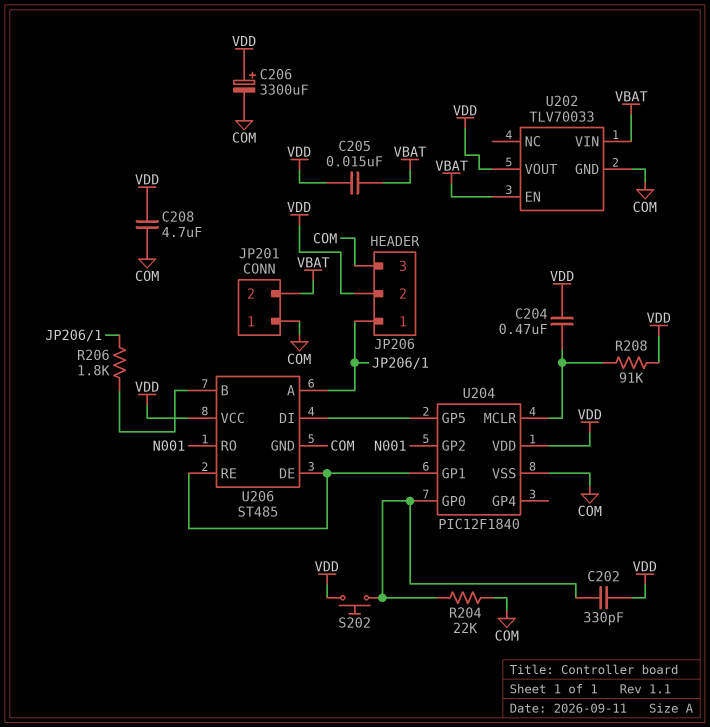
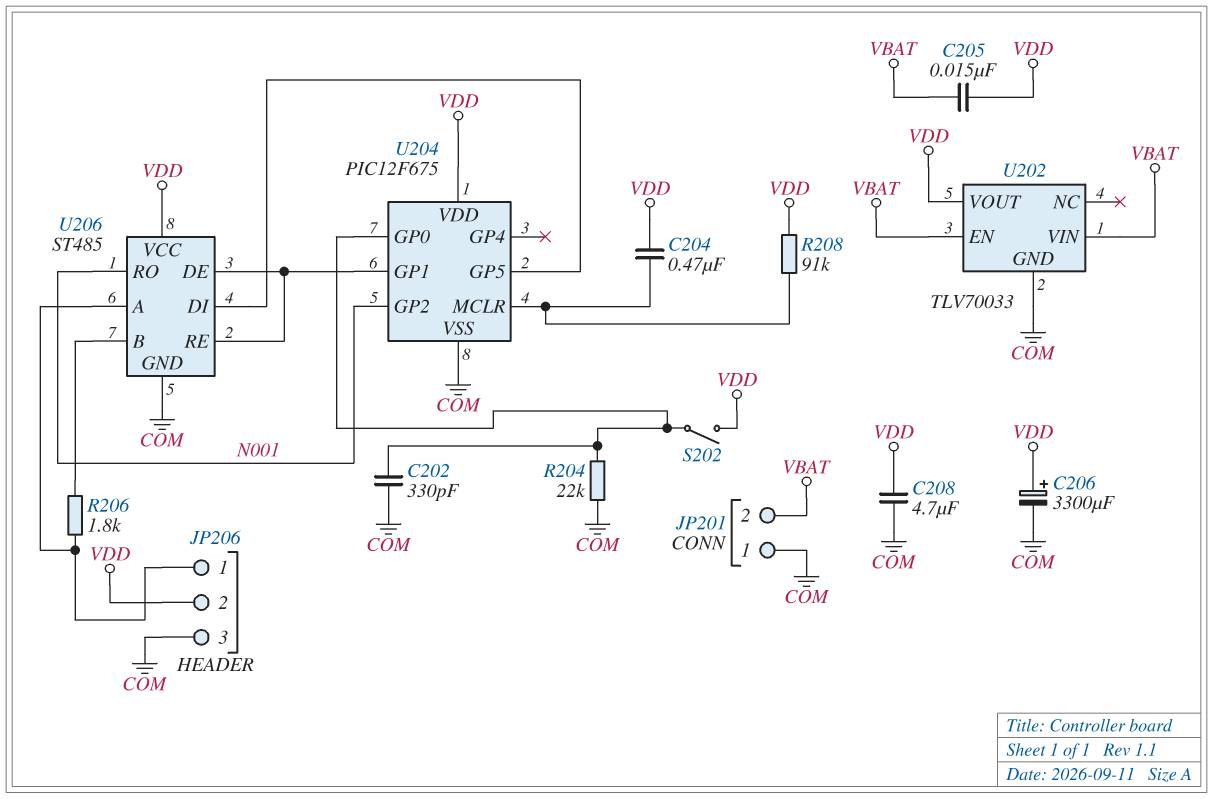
C202: 330pF (U204/GP0, VDD) -> 330pF (COM, U204/GP0)
S202: button (U204/GP0, VDD) -> switch (U204/GP0, VDD)
U204: PIC12F1840 -> PIC12F675

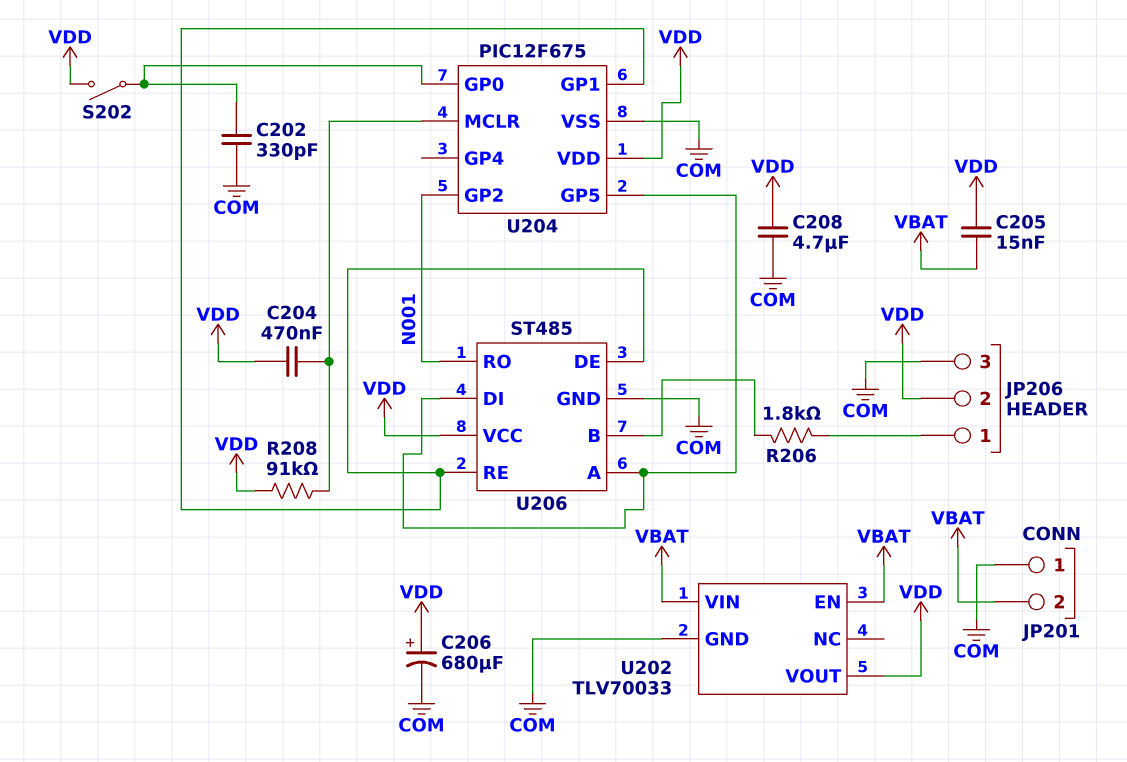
C206: 3300uF (plus VDD, minus COM) -> 680uF (plus VDD, minus COM)
R204: 22k (COM, U204/GP0) -> none
U206 pin A: JP206/1 -> U204/GP5

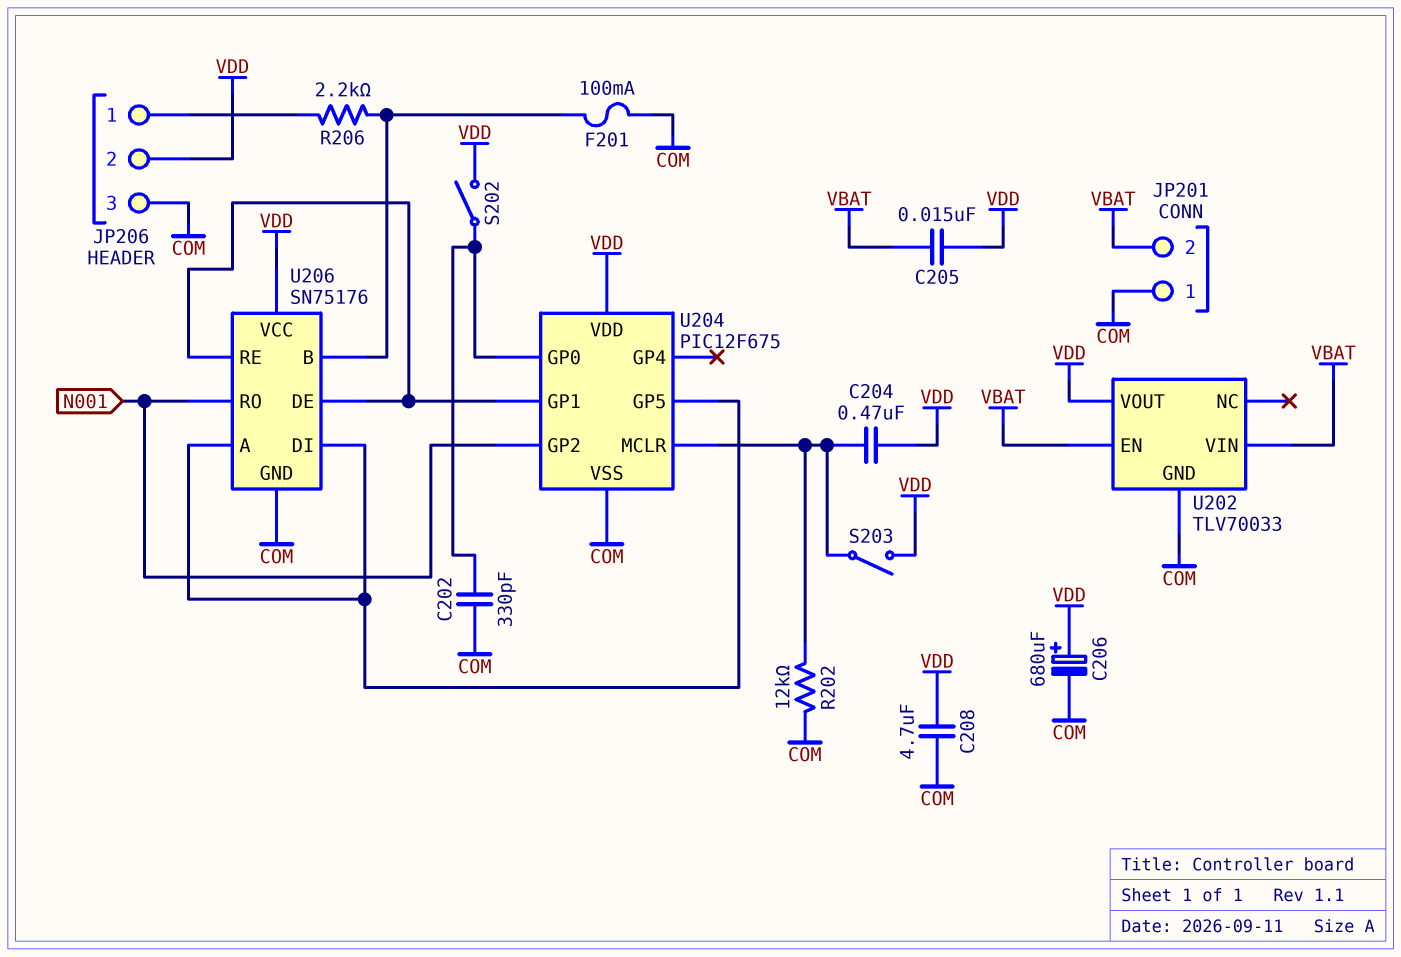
F201: none -> 100mA (COM, U206/B)
R202: none -> 12k (COM, U204/MCLR)
R206: 1.8k (JP206/1, U206/B) -> 2.2k (JP206/1, U206/B)
R208: 91k (U204/MCLR, VDD) -> none
S203: none -> switch (U204/MCLR, VDD)
U206: ST485 -> SN75176

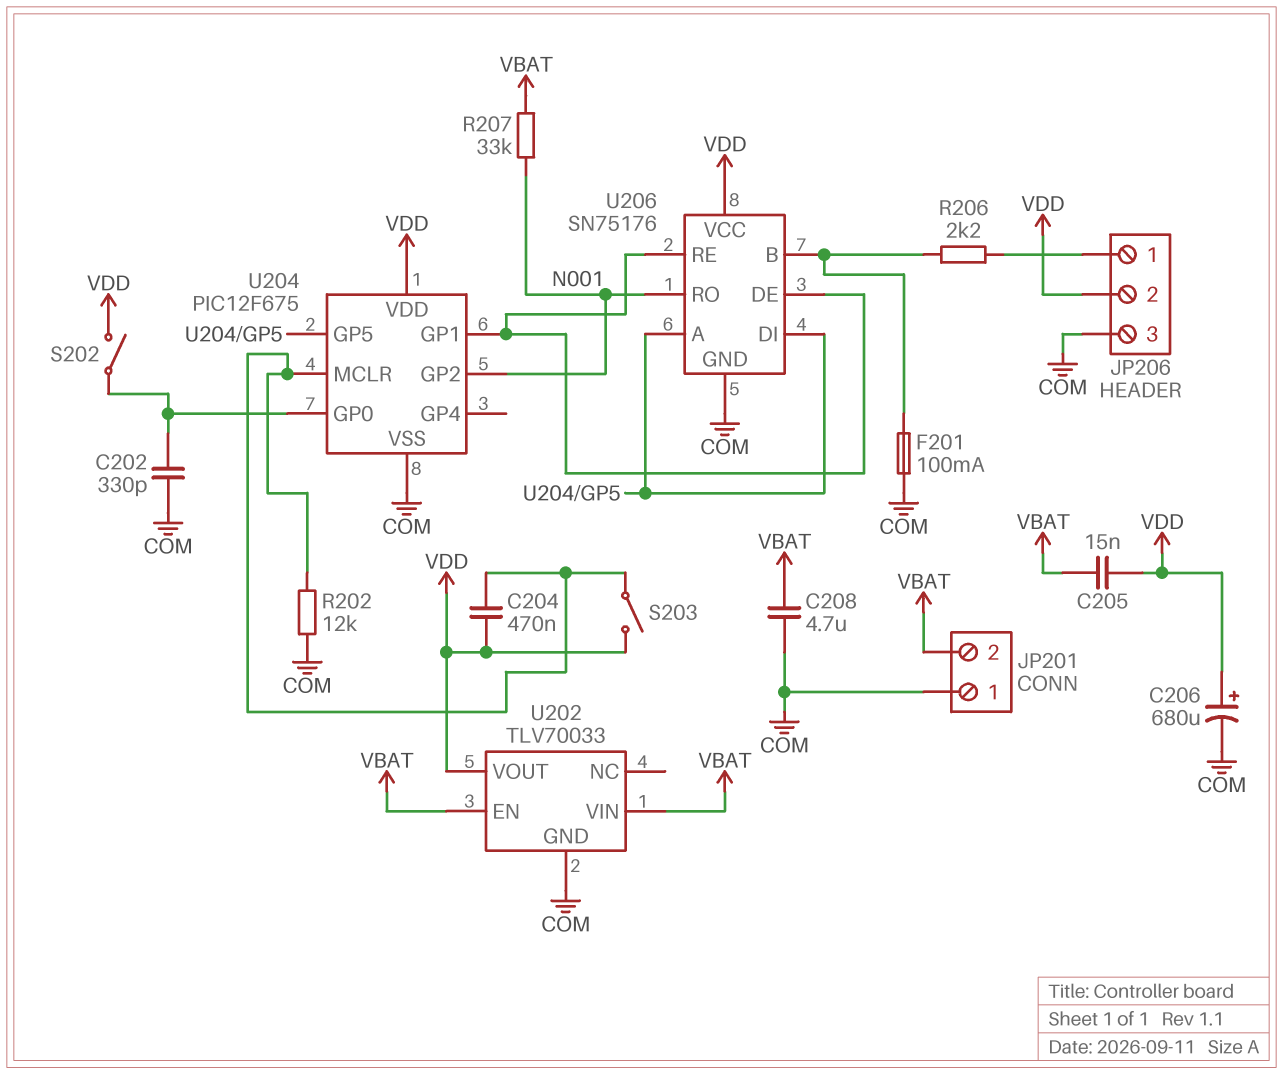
C208: 4.7uF (COM, VDD) -> 4.7uF (COM, VBAT)
R207: none -> 33k (N001, VBAT)

